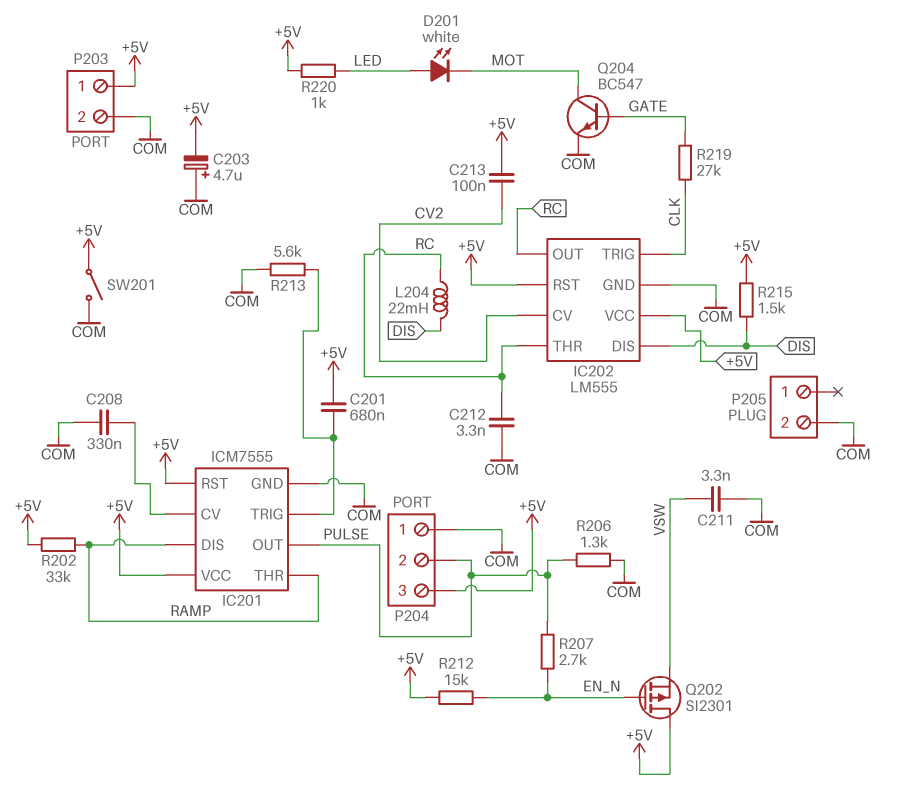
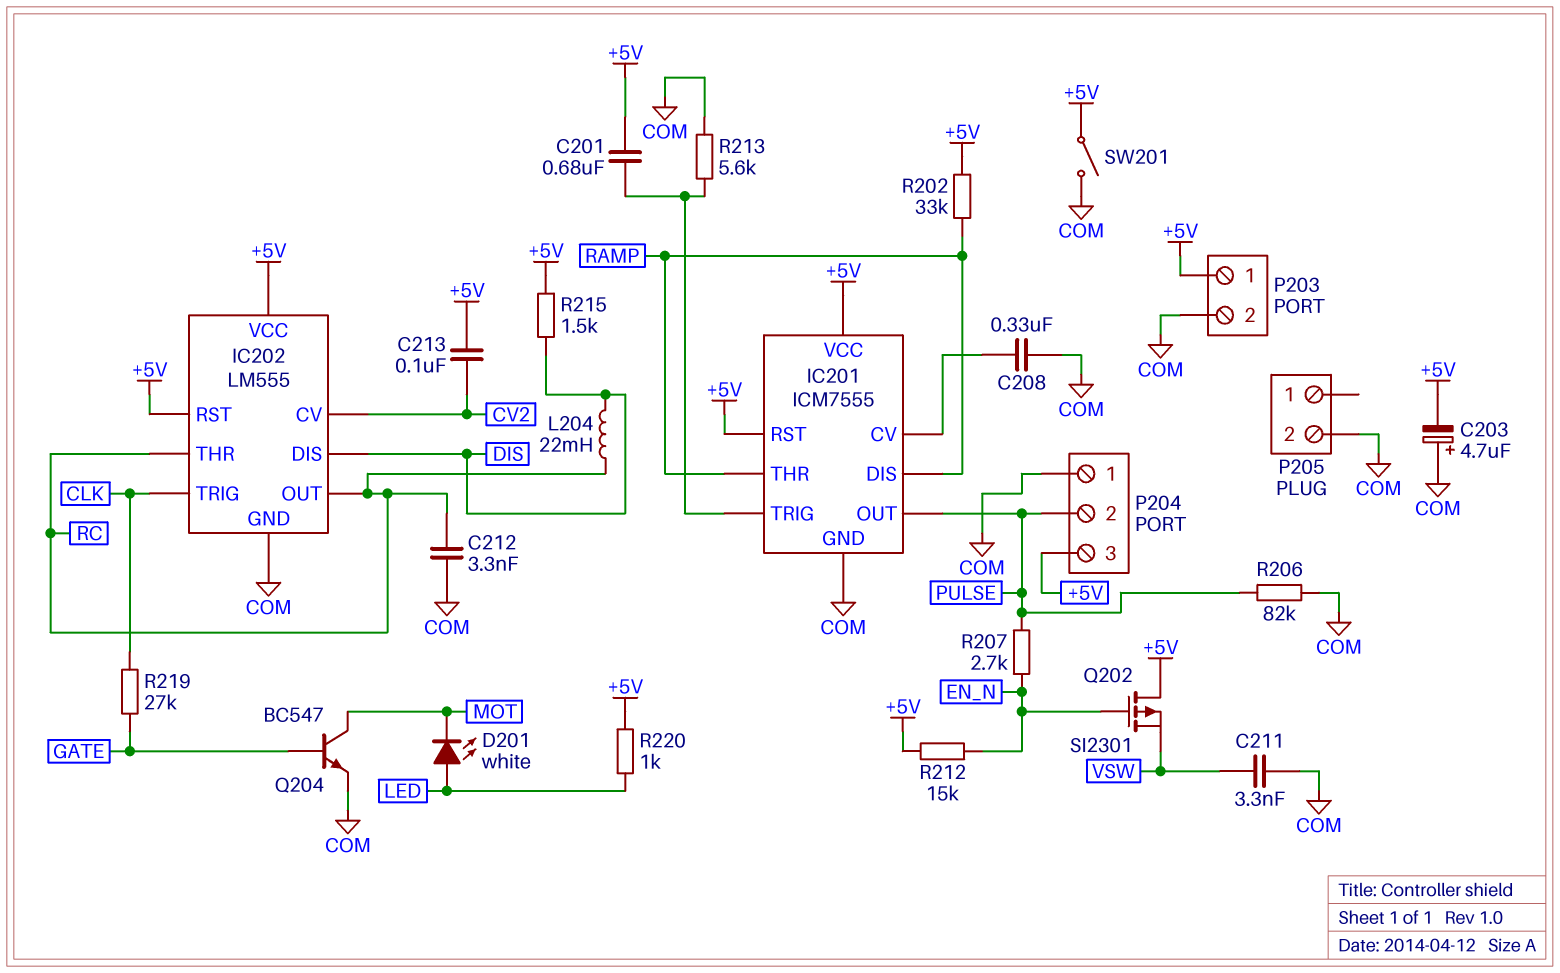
R206: 1.3k (COM, PULSE) -> 82k (COM, PULSE)

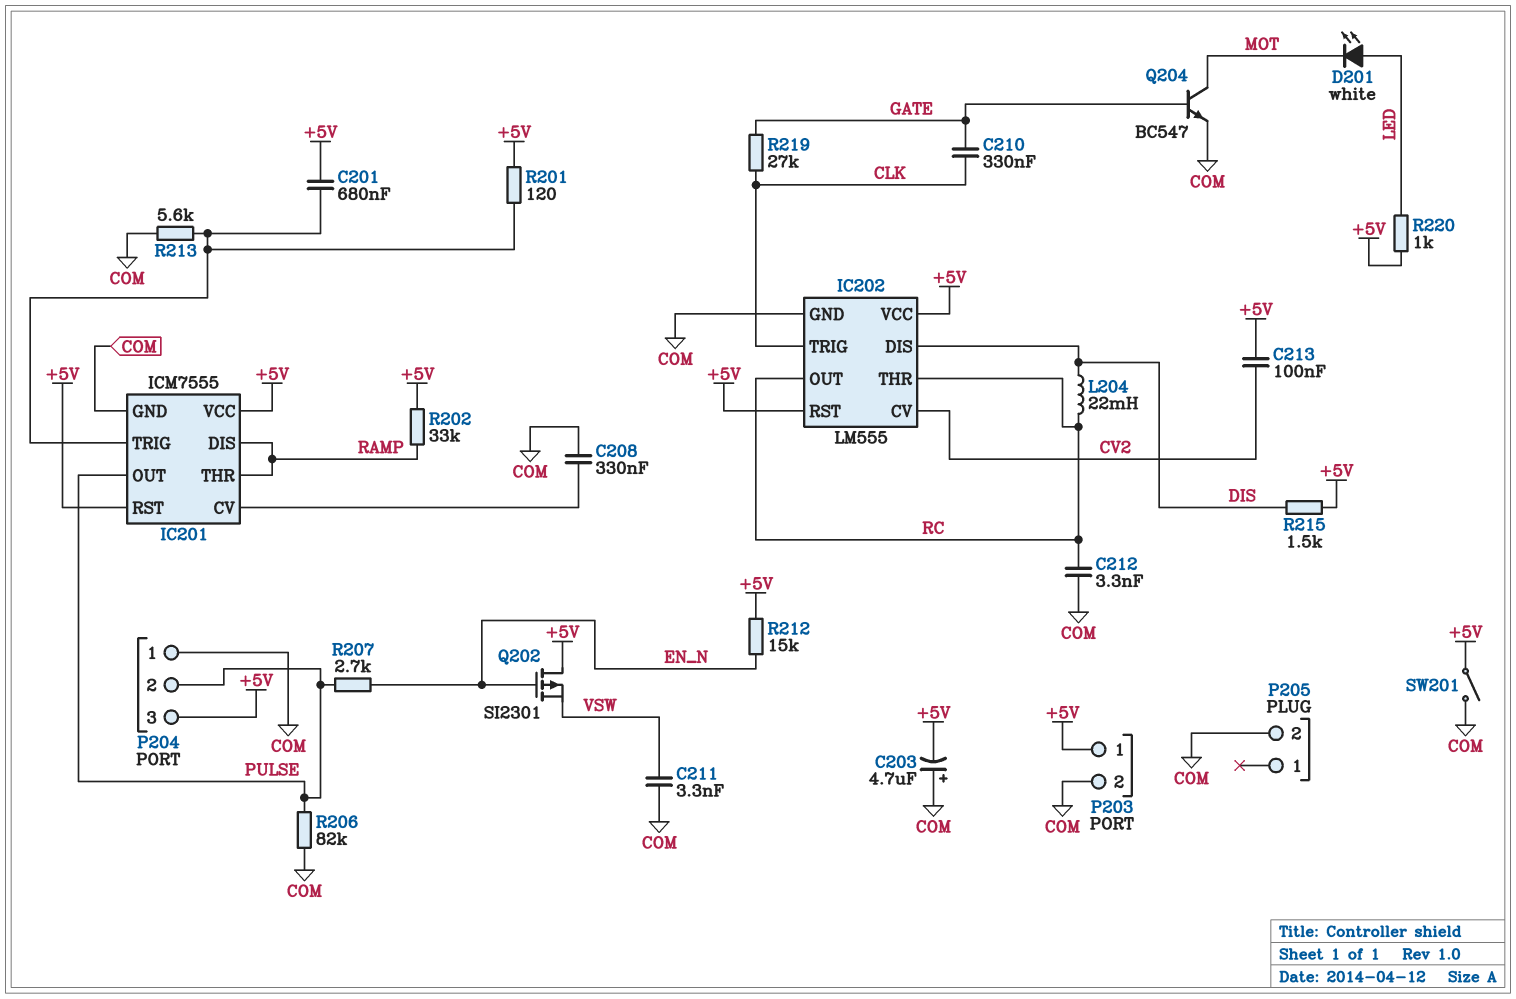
C210: none -> 330nF (CLK, GATE)
R201: none -> 120 (+5V, IC201/TRIG)

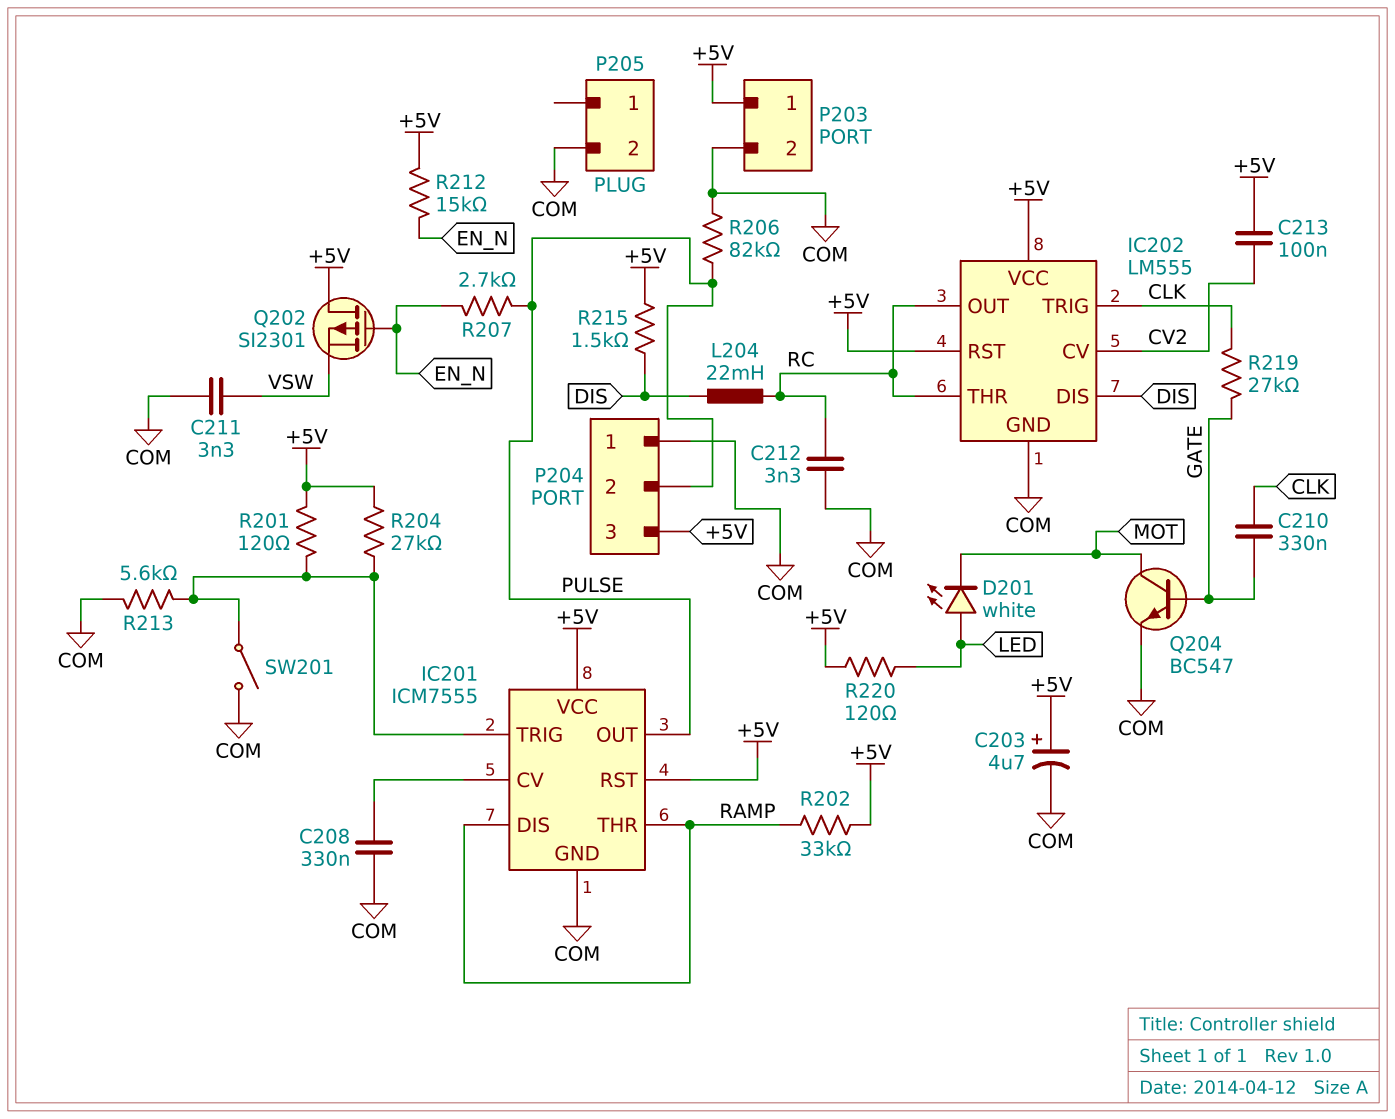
C201: 680nF (+5V, IC201/TRIG) -> none
C203: 4.7uF (plus COM, minus +5V) -> 4.7uF (plus +5V, minus COM)
R204: none -> 27k (+5V, IC201/TRIG)
R220: 1k (+5V, LED) -> 120 (+5V, LED)
SW201: switch (+5V, COM) -> switch (COM, IC201/TRIG)

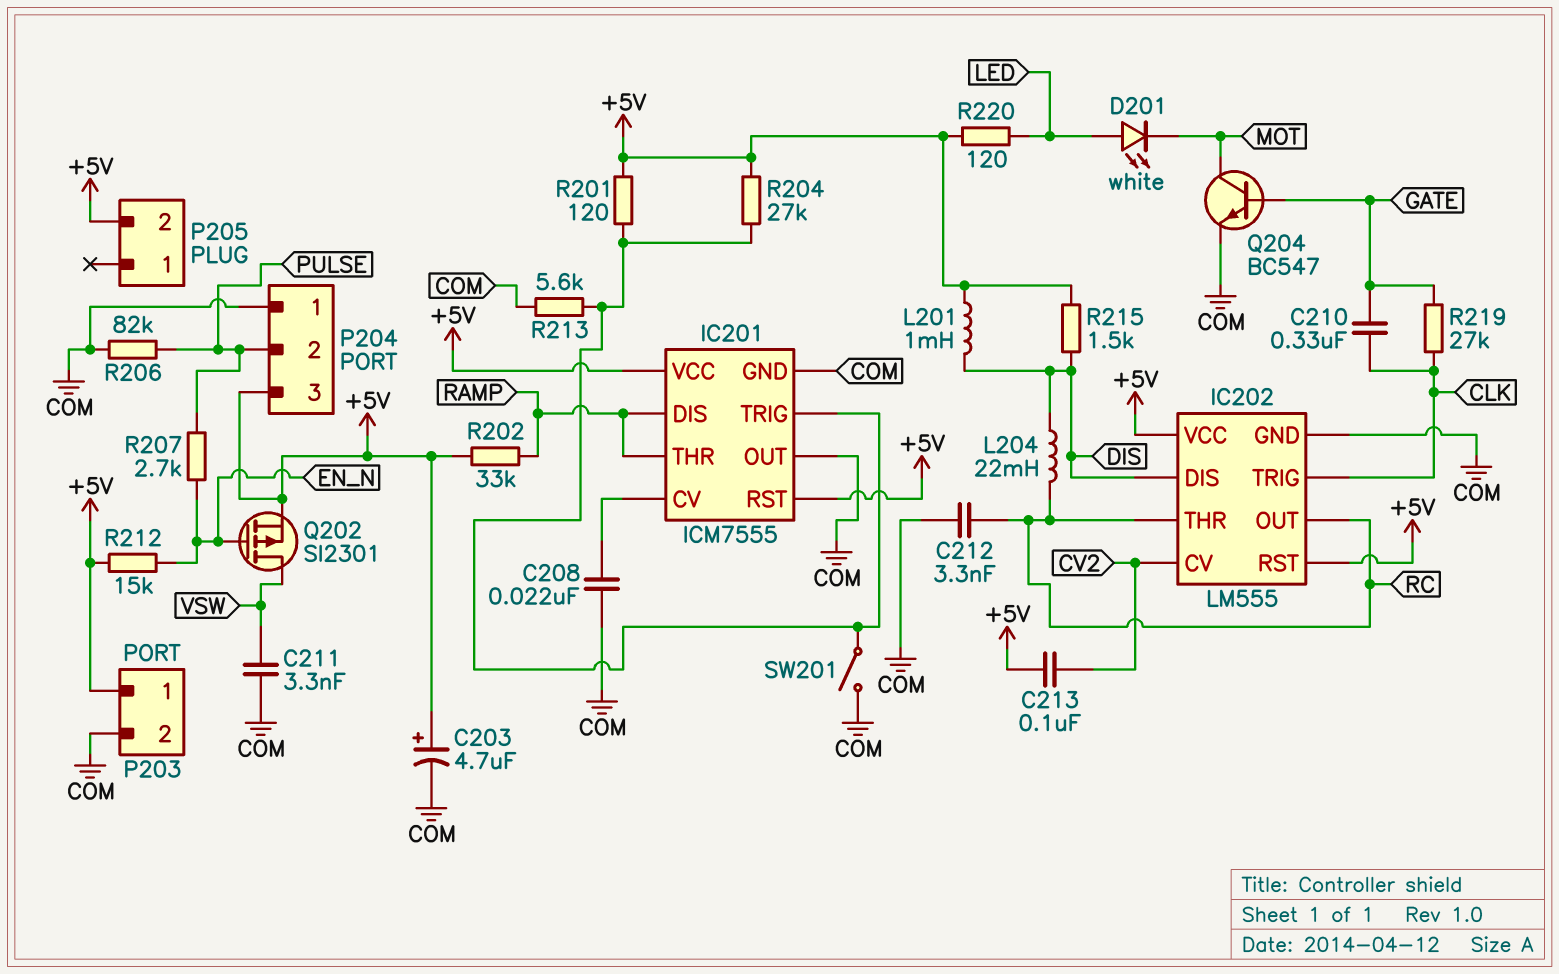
C208: 330nF (COM, IC201/CV) -> 22nF (COM, IC201/CV)
IC201 pin OUT: PULSE -> COM
L201: none -> 1mH (+5V, DIS)
P205 pin 2: COM -> +5V
Q202: PMOS SI2301 (G EN_N, D +5V, S VSW) -> PMOS SI2301 (G EN_N, D VSW, S +5V)

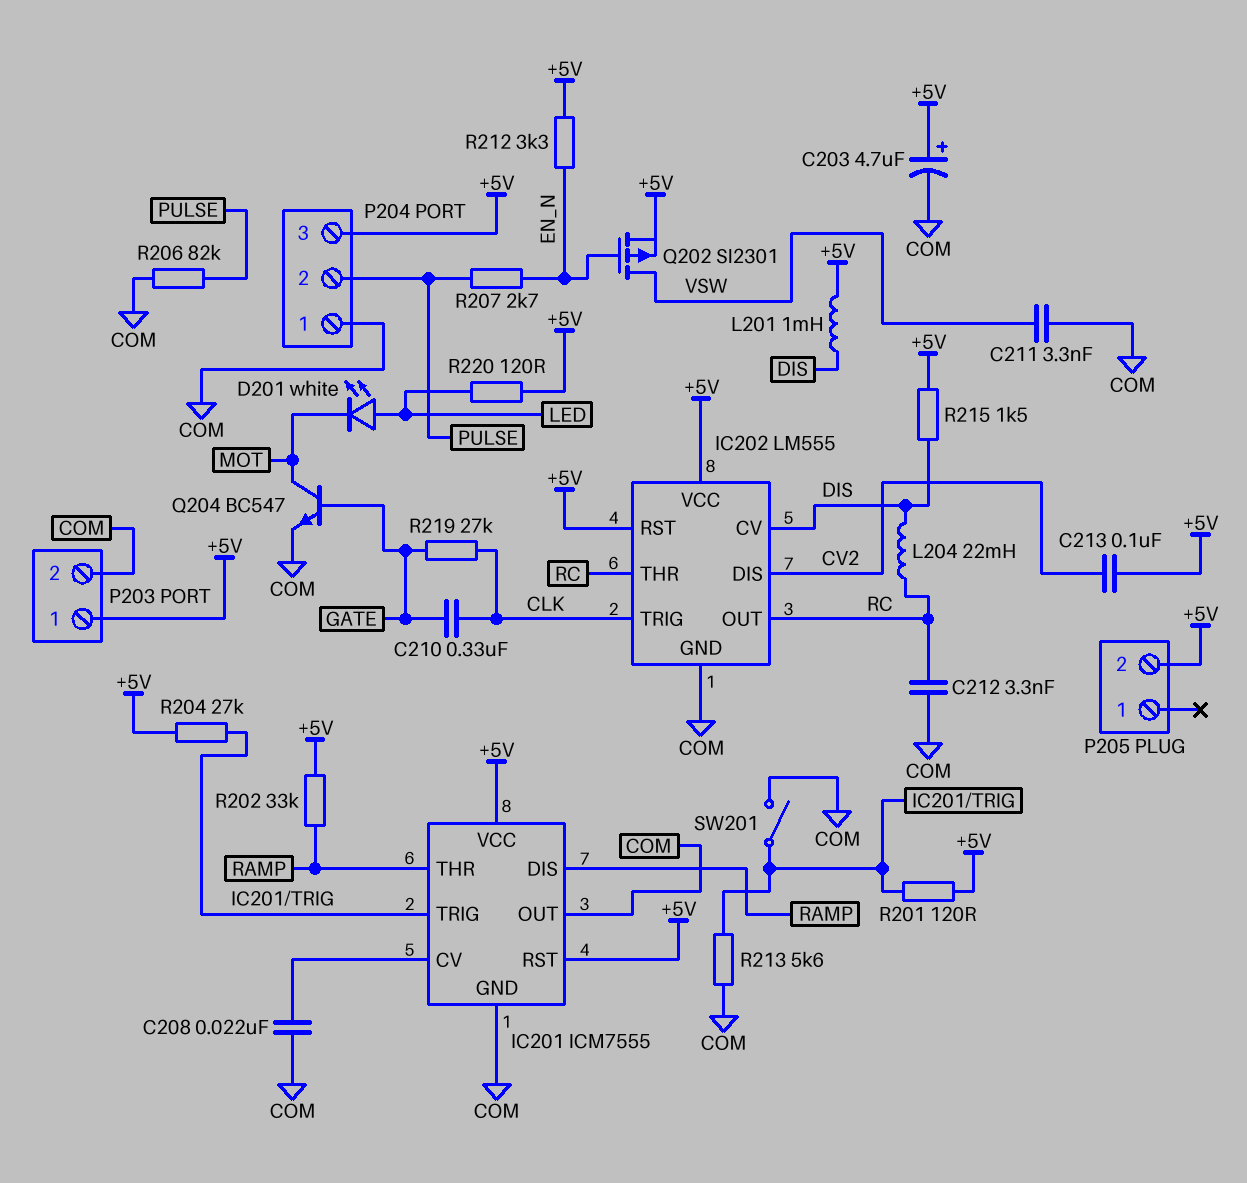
IC202 pin CV: CV2 -> DIS
IC202 pin DIS: DIS -> CV2
R212: 15k (+5V, EN_N) -> 3.3k (+5V, EN_N)

